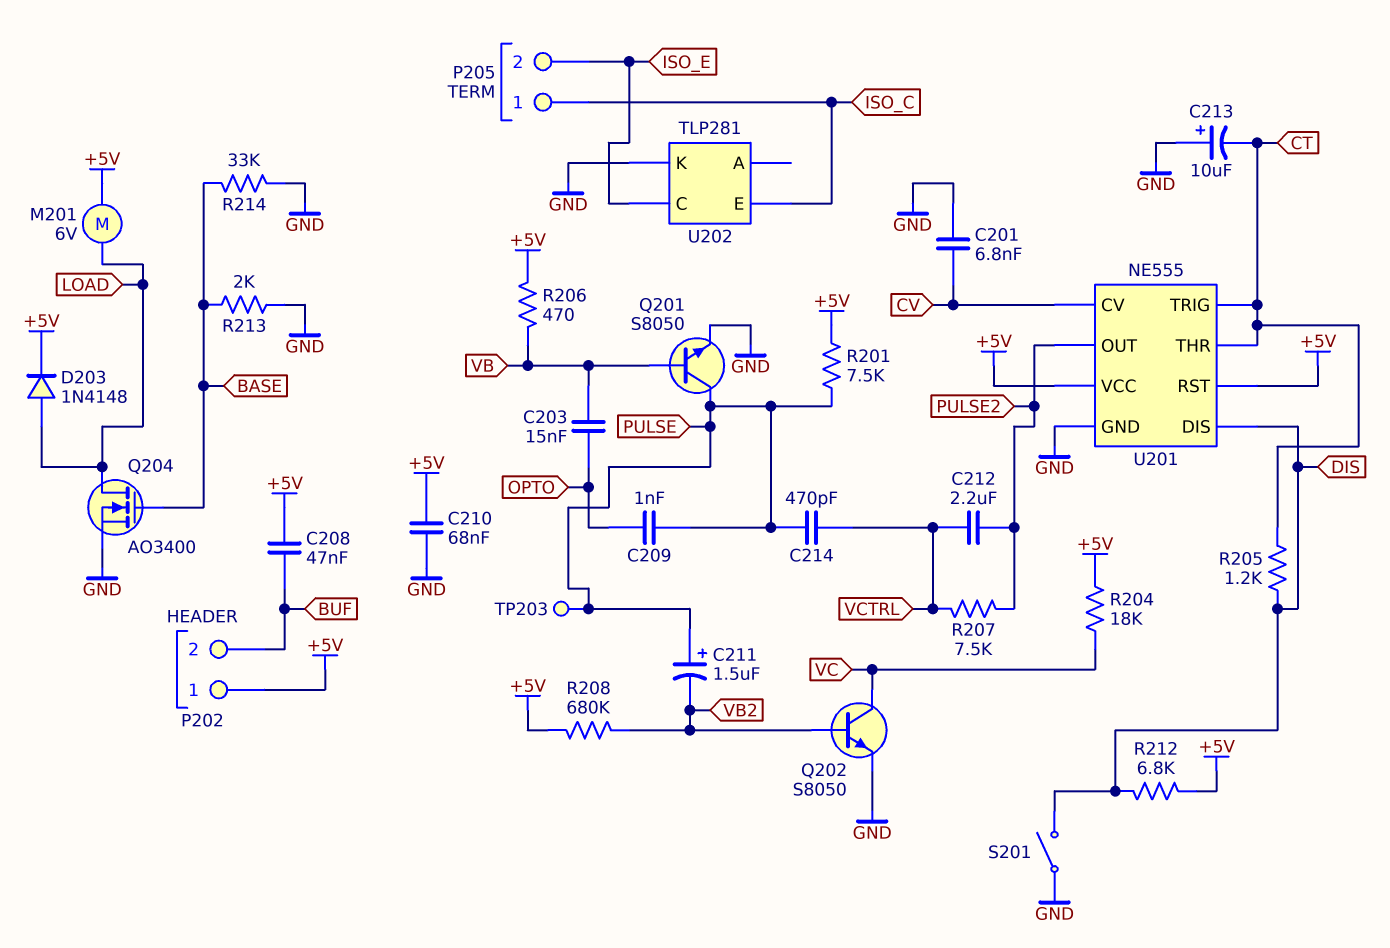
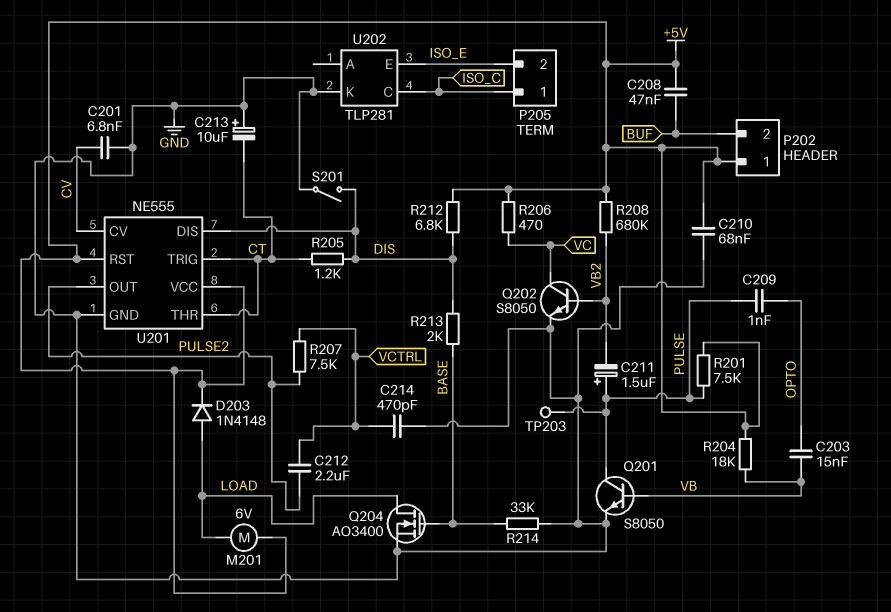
C214: 470pF (PULSE, VCTRL) -> 470pF (GND, VCTRL)
R204: 18k (+5V, VC) -> 18k (+5V, VB)
R206: 470 (+5V, VB) -> 470 (+5V, VC)
R213: 2k (BASE, GND) -> 2k (BASE, DIS)
U202 pin C: ISO_E -> ISO_C
U202 pin E: ISO_C -> ISO_E

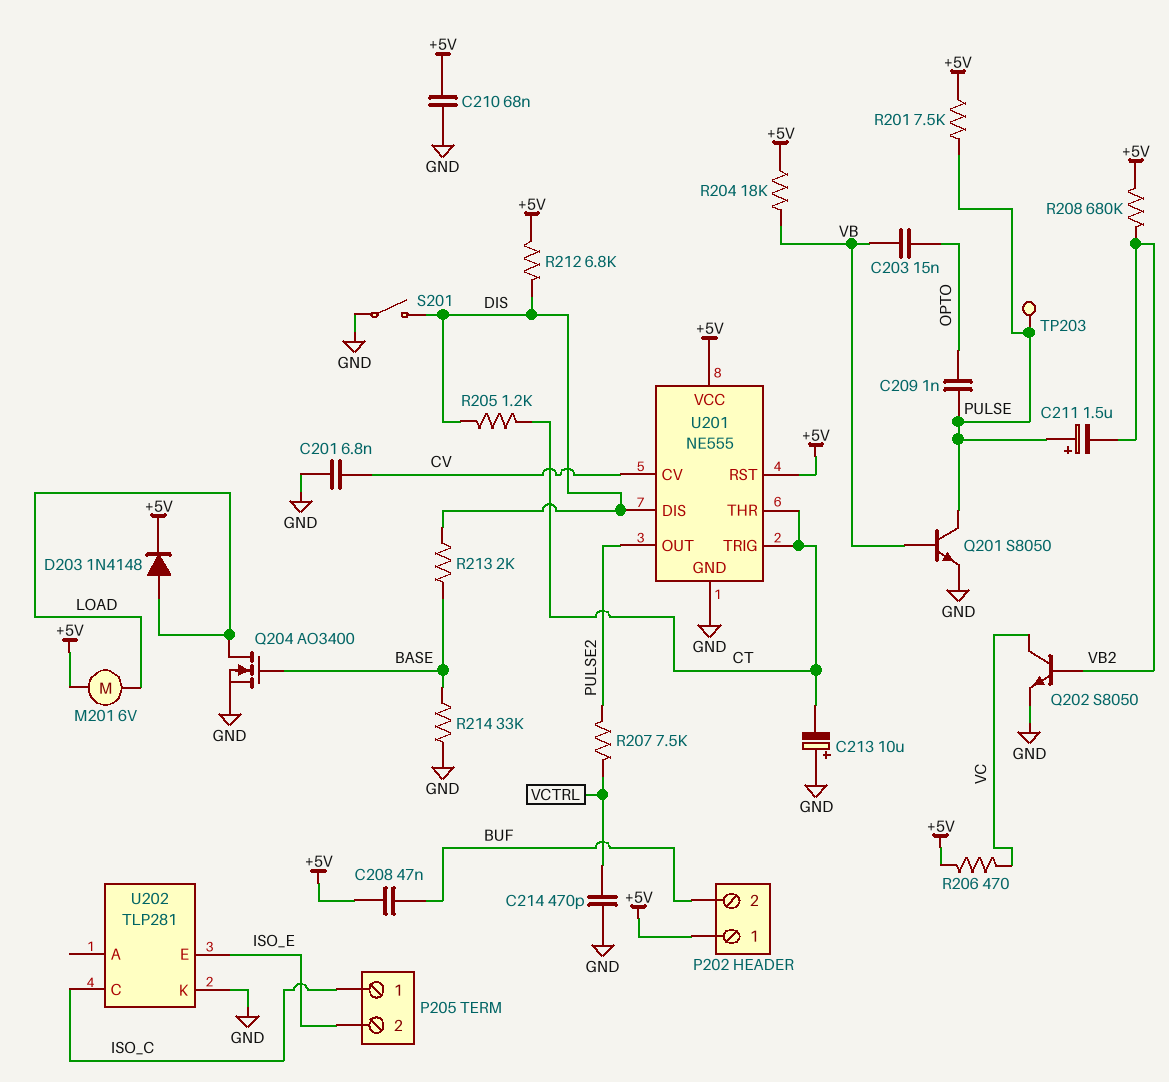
C212: 2.2uF (PULSE2, VCTRL) -> none

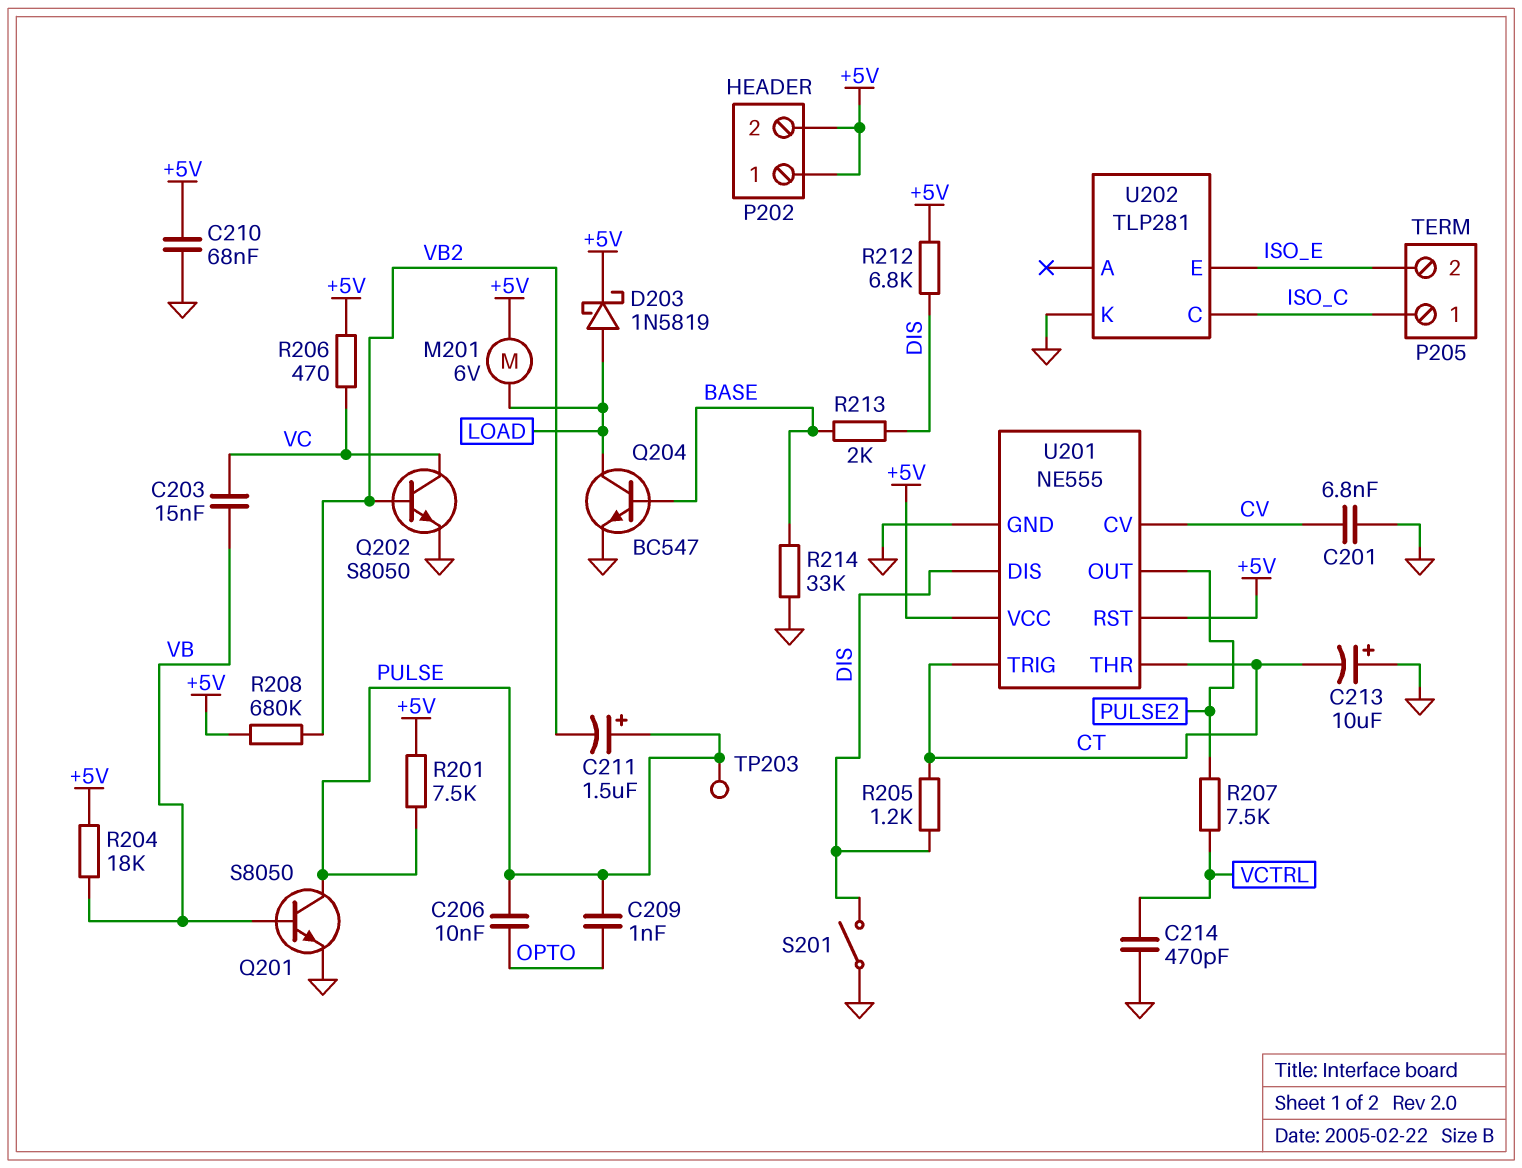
C203: 15nF (OPTO, VB) -> 15nF (VB, VC)
C206: none -> 10nF (OPTO, PULSE)
C208: 47nF (+5V, BUF) -> none
D203: diode 1N4148 (A LOAD, K +5V) -> schottky 1N5819 (A LOAD, K +5V)
P202 pin 2: BUF -> +5V
Q204: NMOS AO3400 (G BASE, D LOAD, S GND) -> NPN BC547 (B BASE, C LOAD, E GND)

